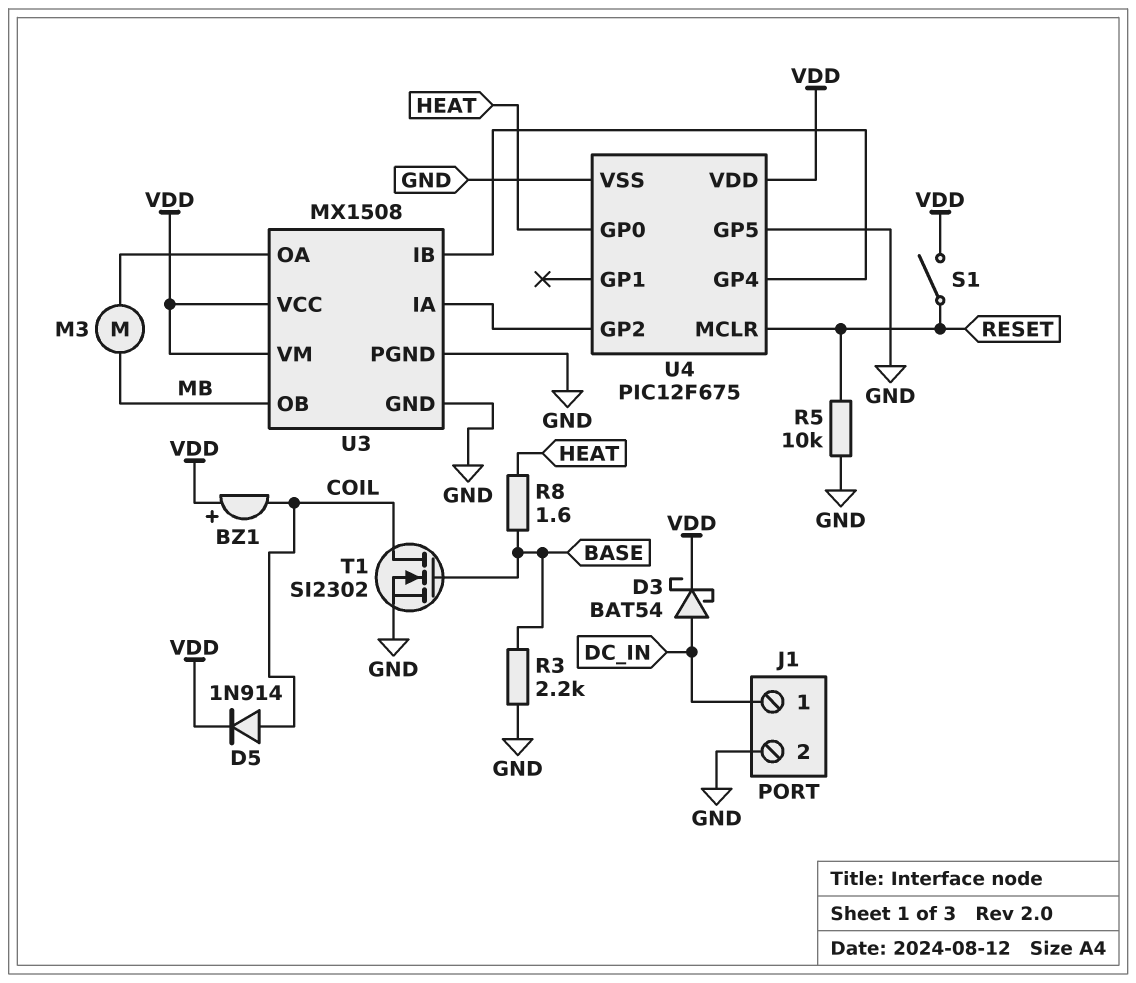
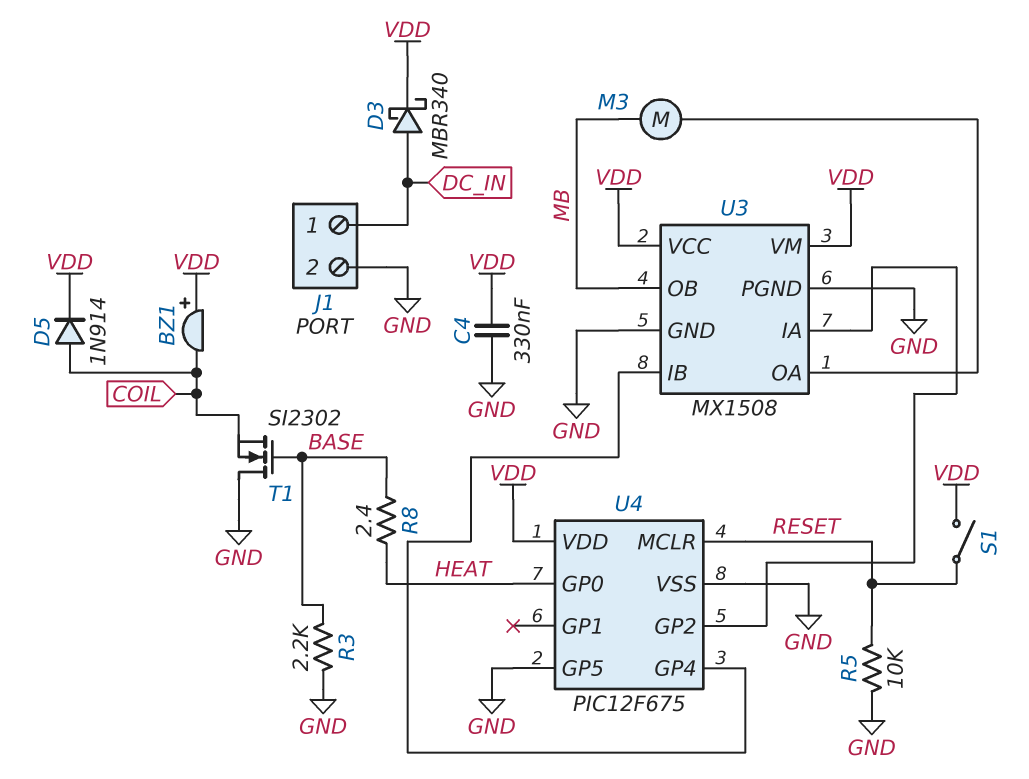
C4: none -> 330nF (GND, VDD)
D3: schottky BAT54 (A DC_IN, K VDD) -> schottky MBR340 (A DC_IN, K VDD)
R8: 1.6 (BASE, HEAT) -> 2.4 (BASE, HEAT)
T1: NMOS SI2302 (G BASE, D COIL, S GND) -> NMOS SI2302 (G BASE, D GND, S COIL)

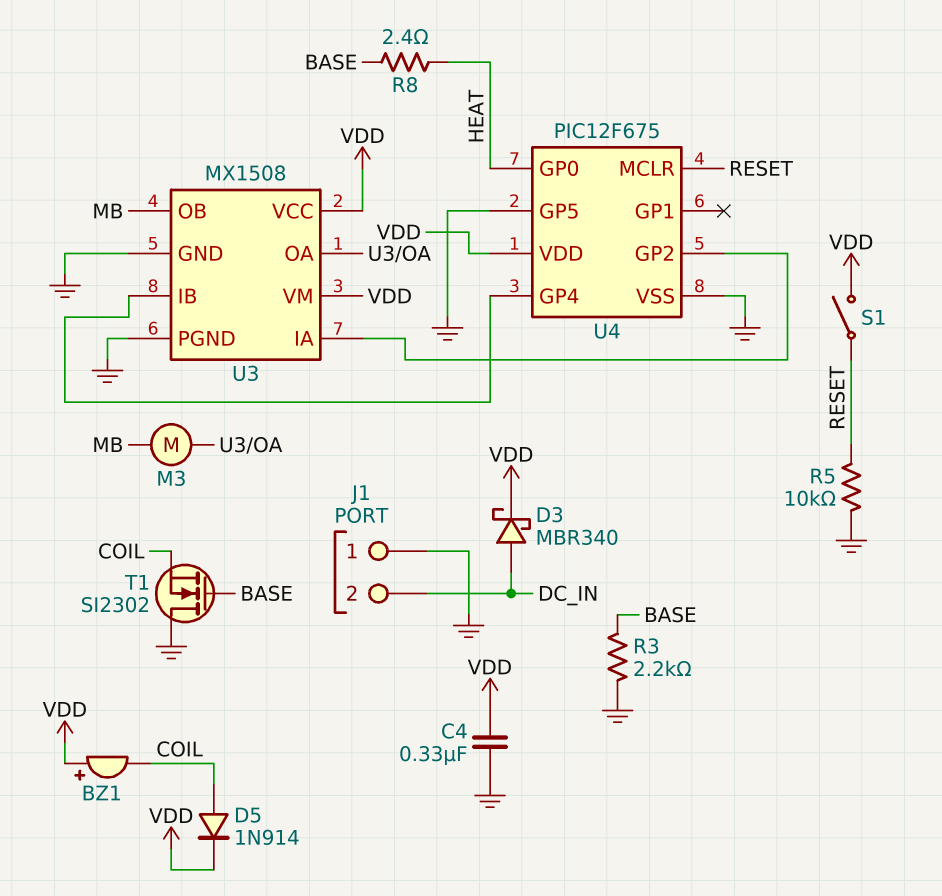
J1 pin 1: DC_IN -> GND
J1 pin 2: GND -> DC_IN

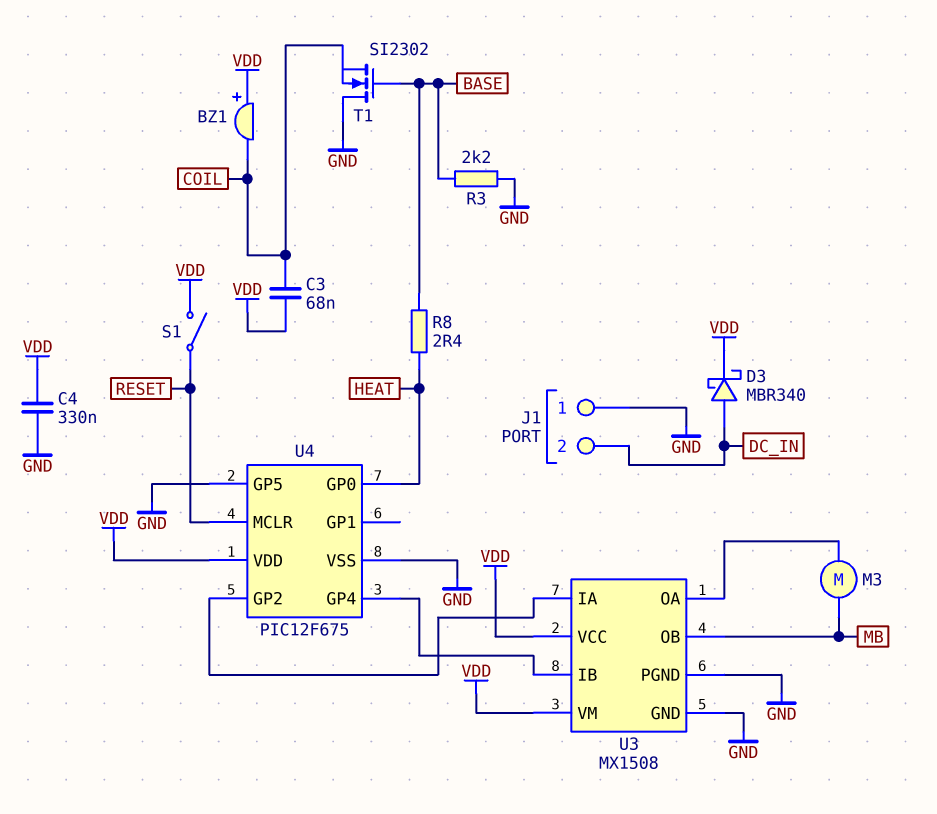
C3: none -> 68nF (COIL, VDD)
D5: diode 1N914 (A COIL, K VDD) -> none
R5: 10k (GND, RESET) -> none

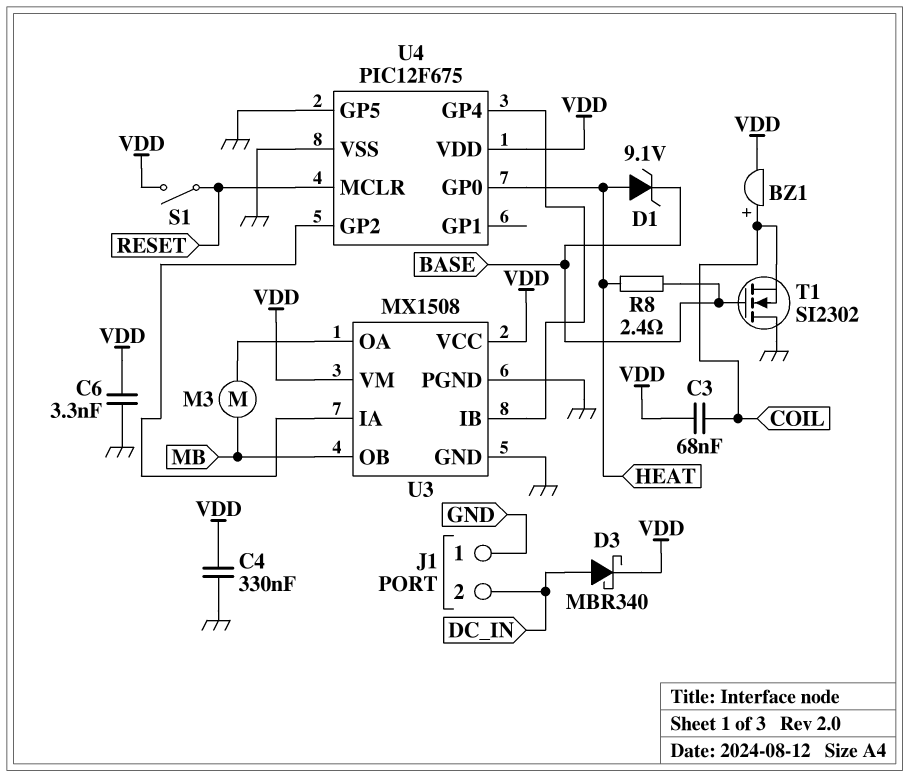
BZ1: buzzer (plus VDD, minus COIL) -> buzzer (plus COIL, minus VDD)
C6: none -> 3.3nF (GND, VDD)
D1: none -> zener 9.1V (A HEAT, K BASE)
R3: 2.2k (BASE, GND) -> none

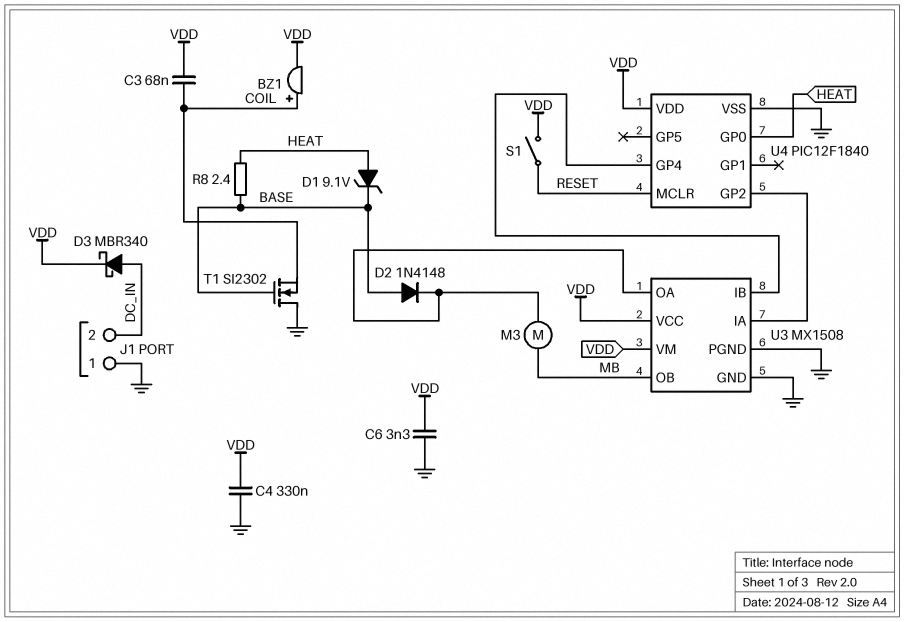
D2: none -> diode 1N4148 (A BASE, K U3/OA)
U4: PIC12F675 -> PIC12F1840
U4 pin GP5: GND -> none

